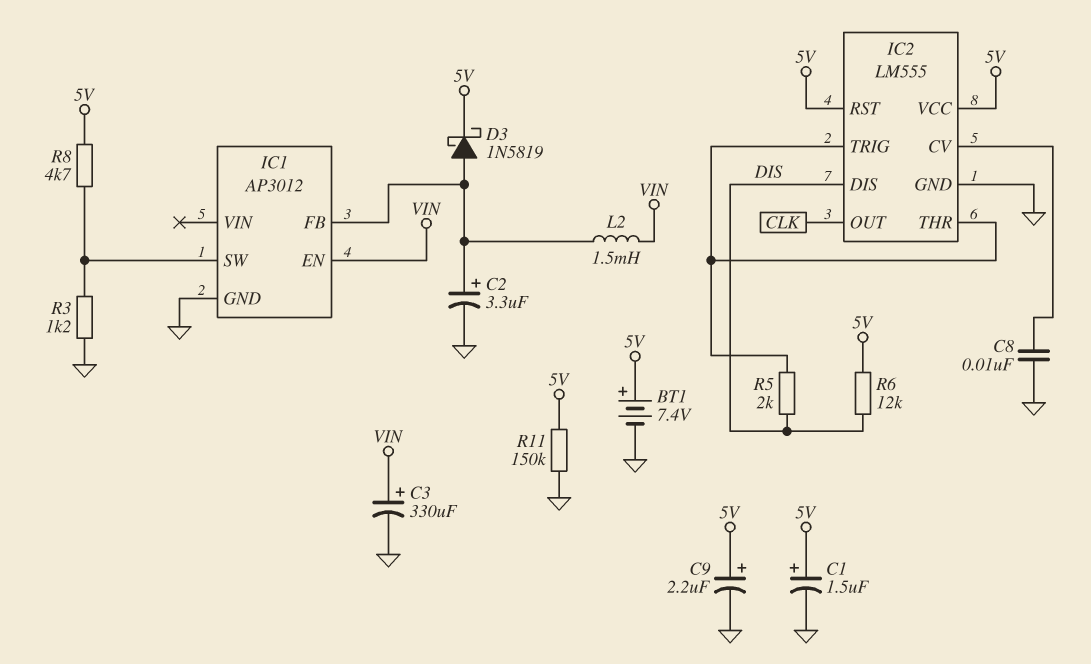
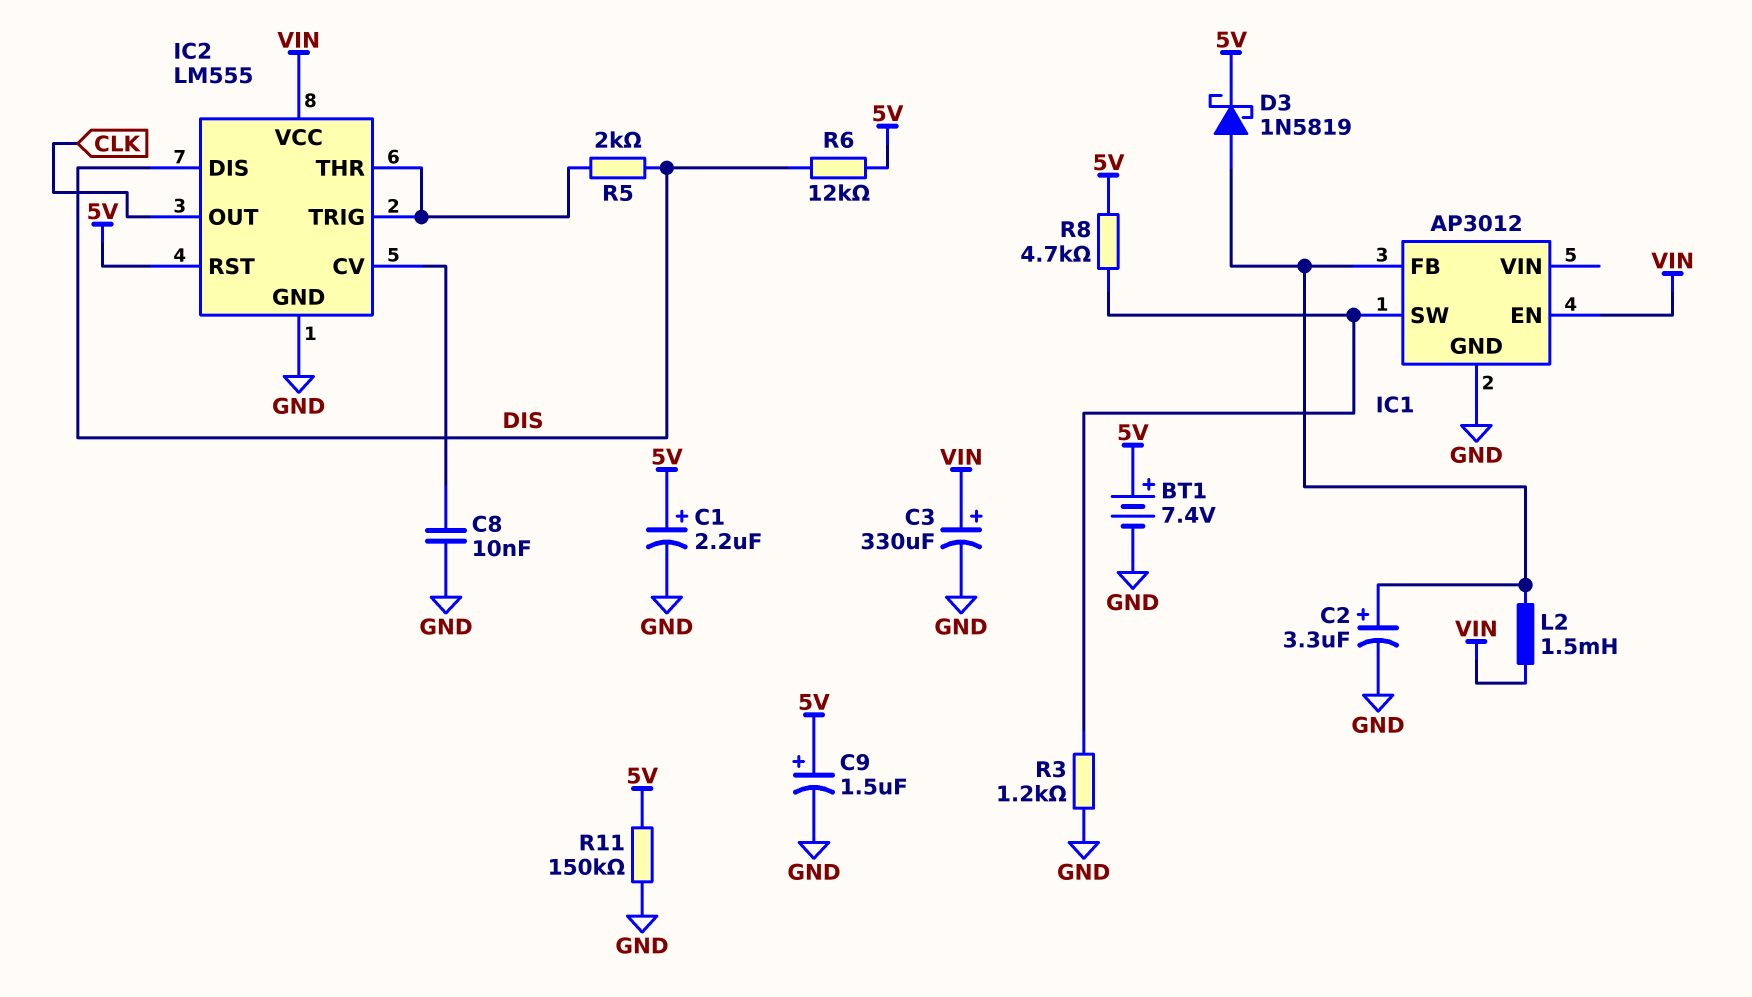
C1: 1.5uF (plus 5V, minus GND) -> 2.2uF (plus 5V, minus GND)
C9: 2.2uF (plus 5V, minus GND) -> 1.5uF (plus 5V, minus GND)
IC2 pin VCC: 5V -> VIN

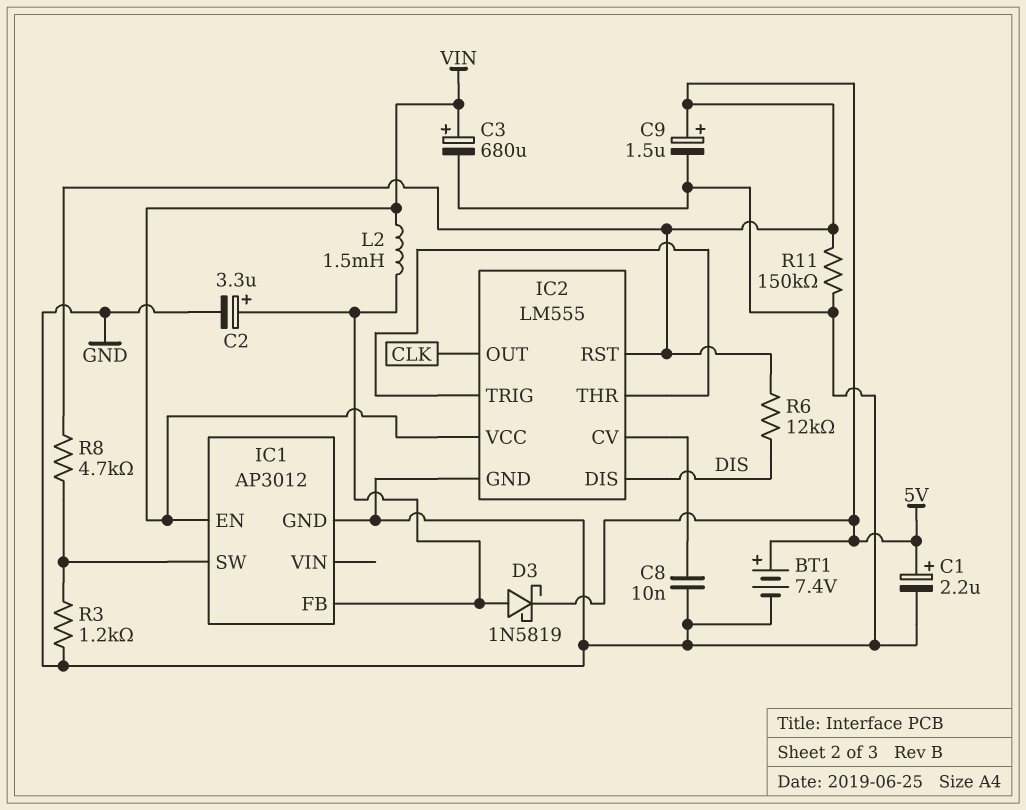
C3: 330uF (plus VIN, minus GND) -> 680uF (plus VIN, minus GND)
R5: 2k (DIS, IC2/THR) -> none

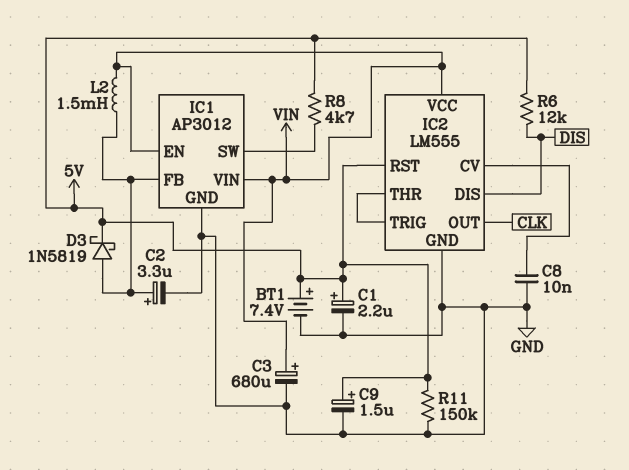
IC1 pin VIN: none -> VIN
R3: 1.2k (GND, IC1/SW) -> none

